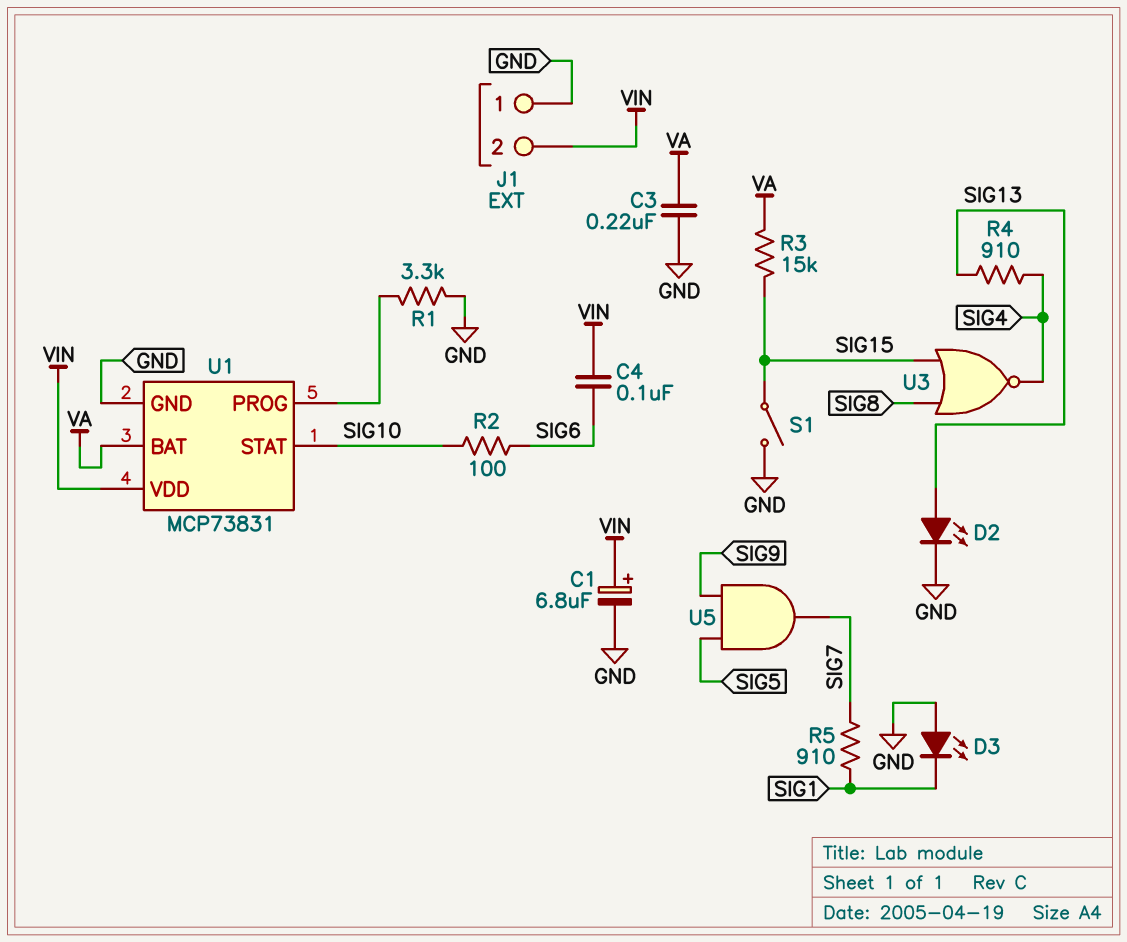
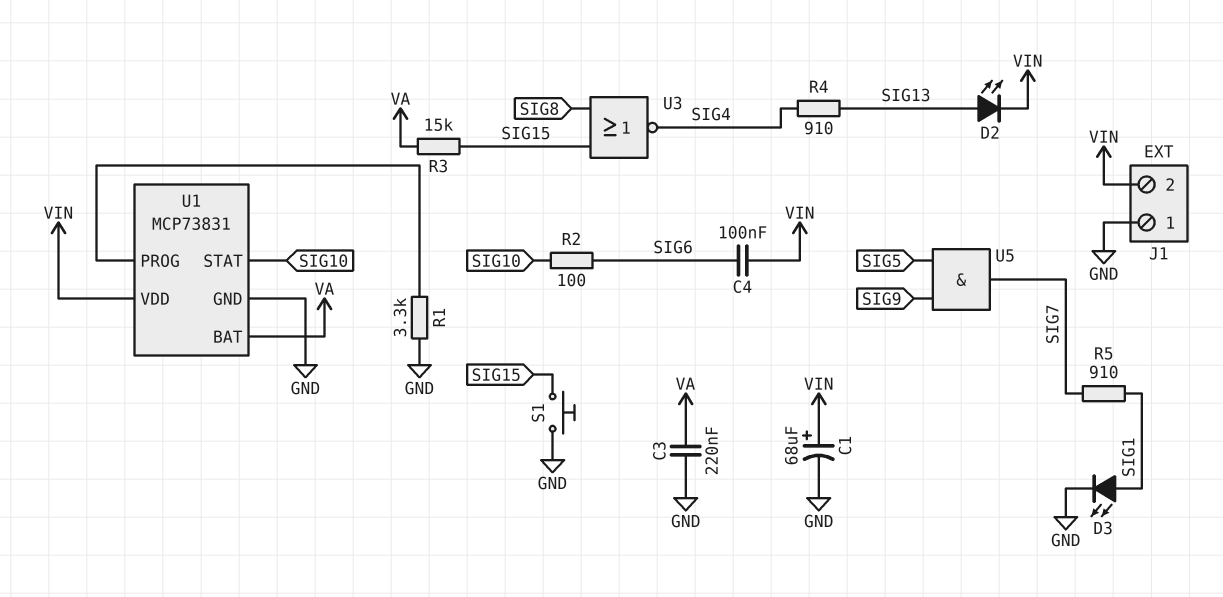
C1: 6.8uF (plus VIN, minus GND) -> 68uF (plus VIN, minus GND)
D2: LED (A SIG13, K GND) -> LED (A SIG13, K VIN)
D3: LED (A GND, K SIG1) -> LED (A SIG1, K GND)
S1: switch (GND, SIG15) -> button (GND, SIG15)

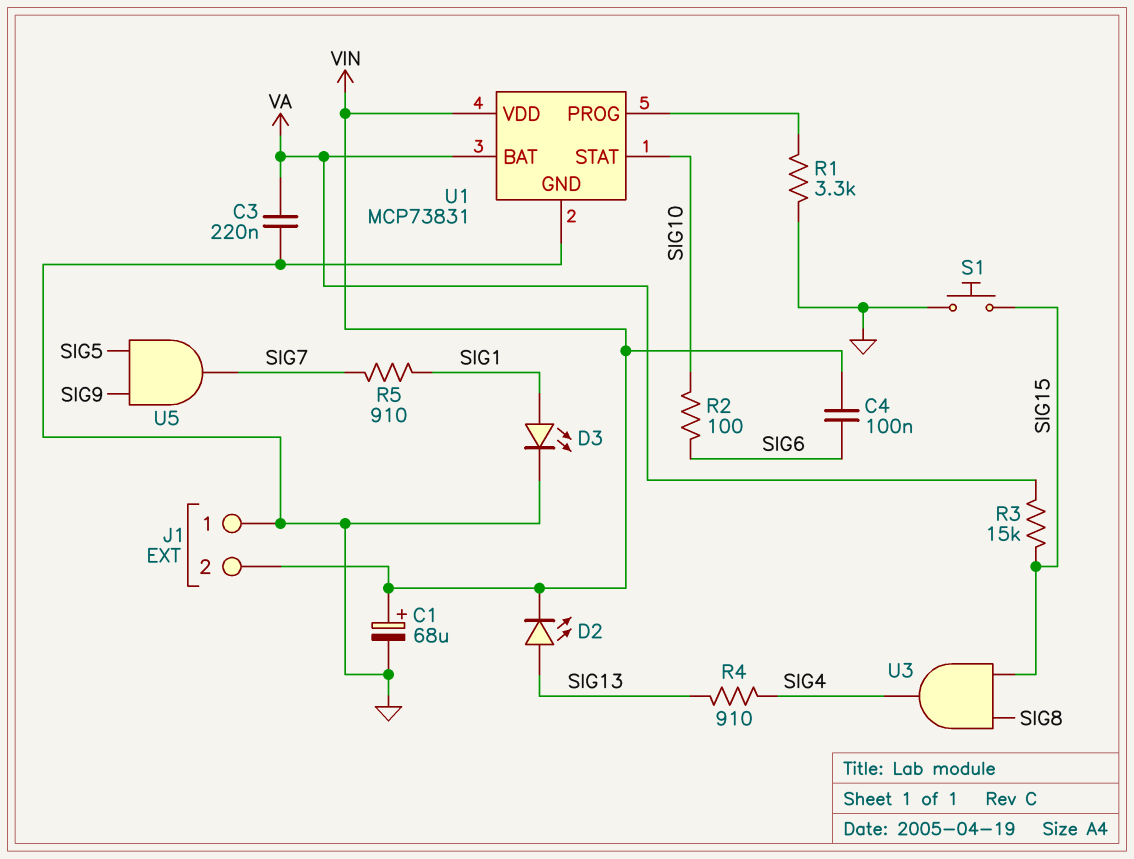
U3: NOR (in SIG8, in SIG15, out SIG4) -> AND (in SIG8, in SIG15, out SIG4)

